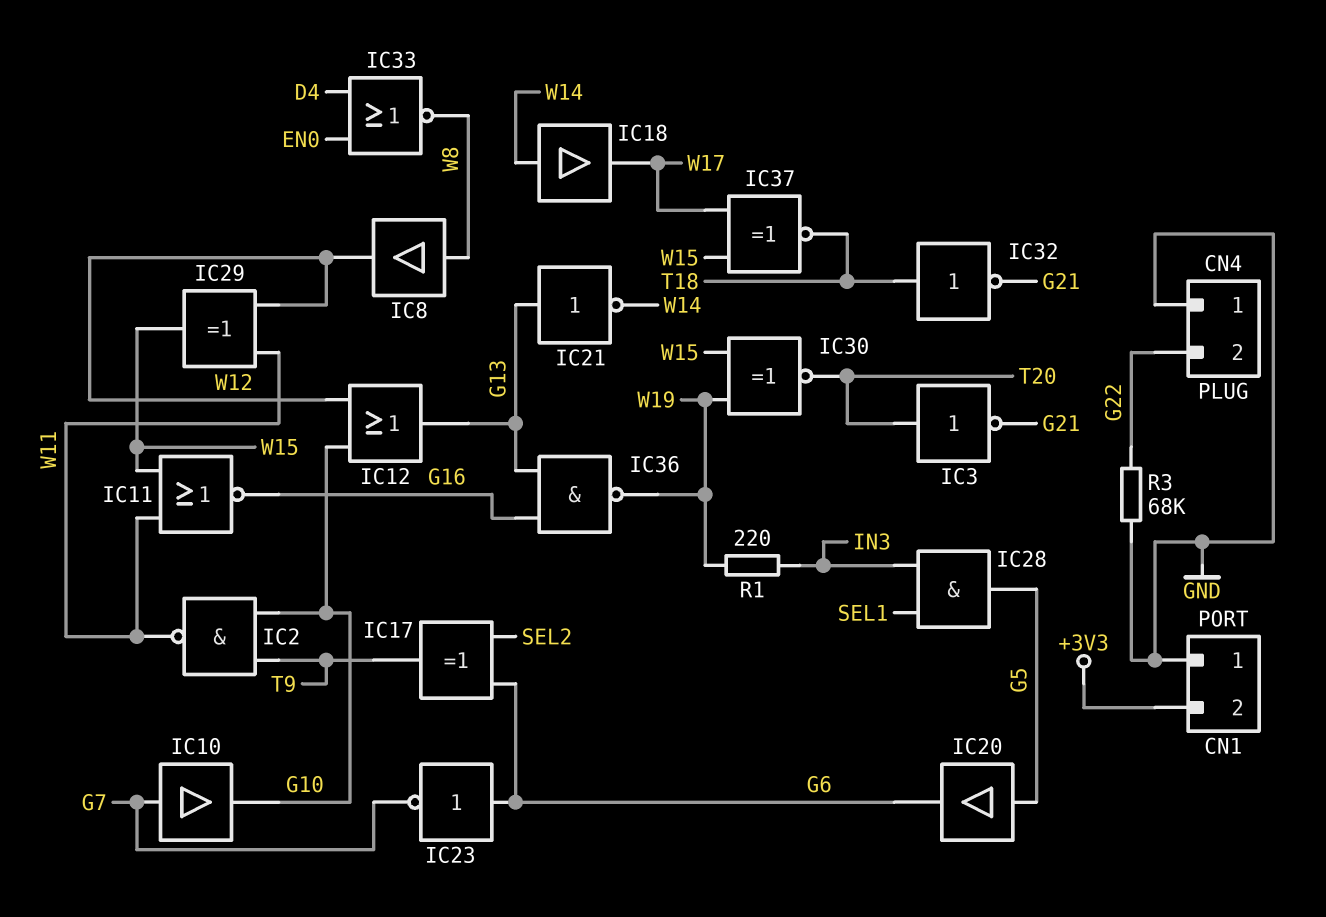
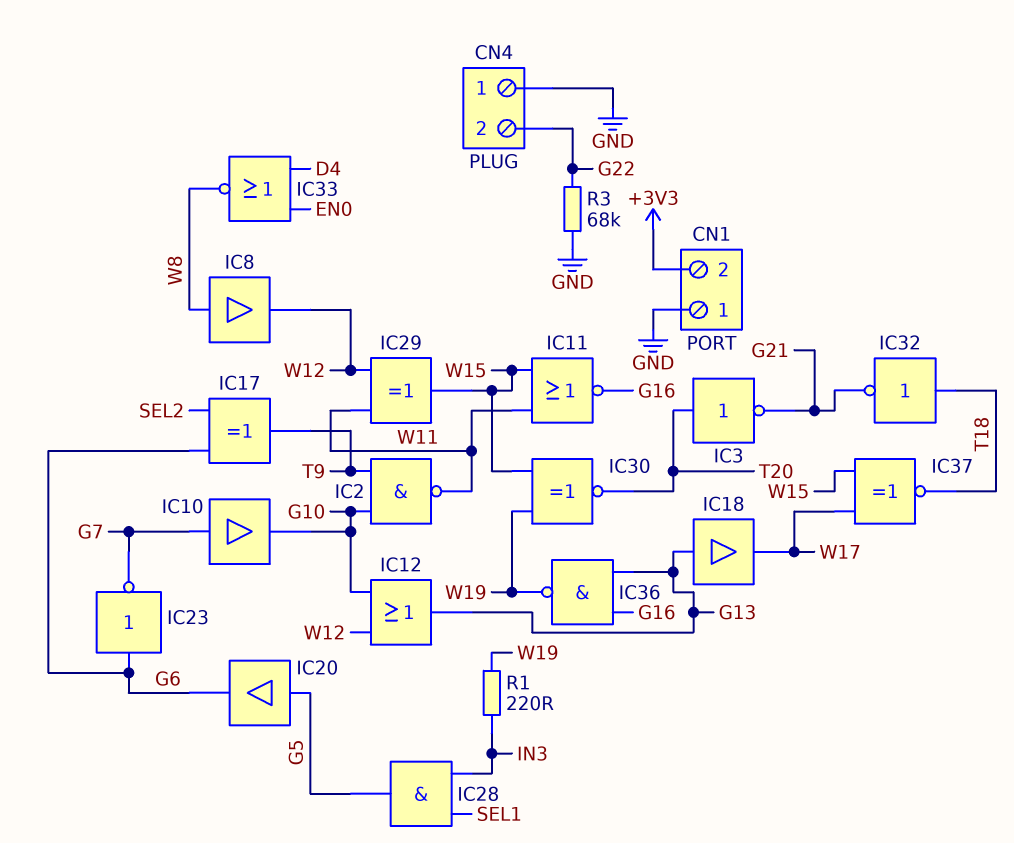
IC18: buffer (in W14, out W17) -> buffer (in G13, out W17)
IC21: NOT (in G13, out W14) -> none

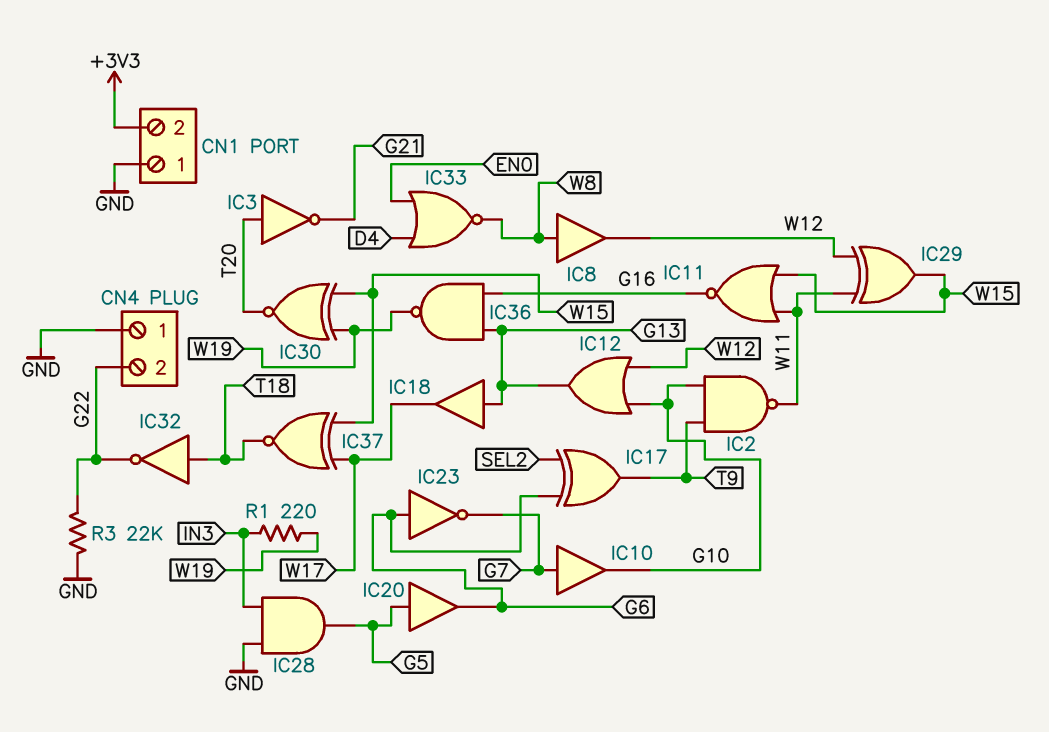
IC28: AND (in IN3, in SEL1, out G5) -> AND (in GND, in IN3, out G5)
IC32: NOT (in T18, out G21) -> NOT (in T18, out G22)
R3: 68k (G22, GND) -> 22k (G22, GND)

